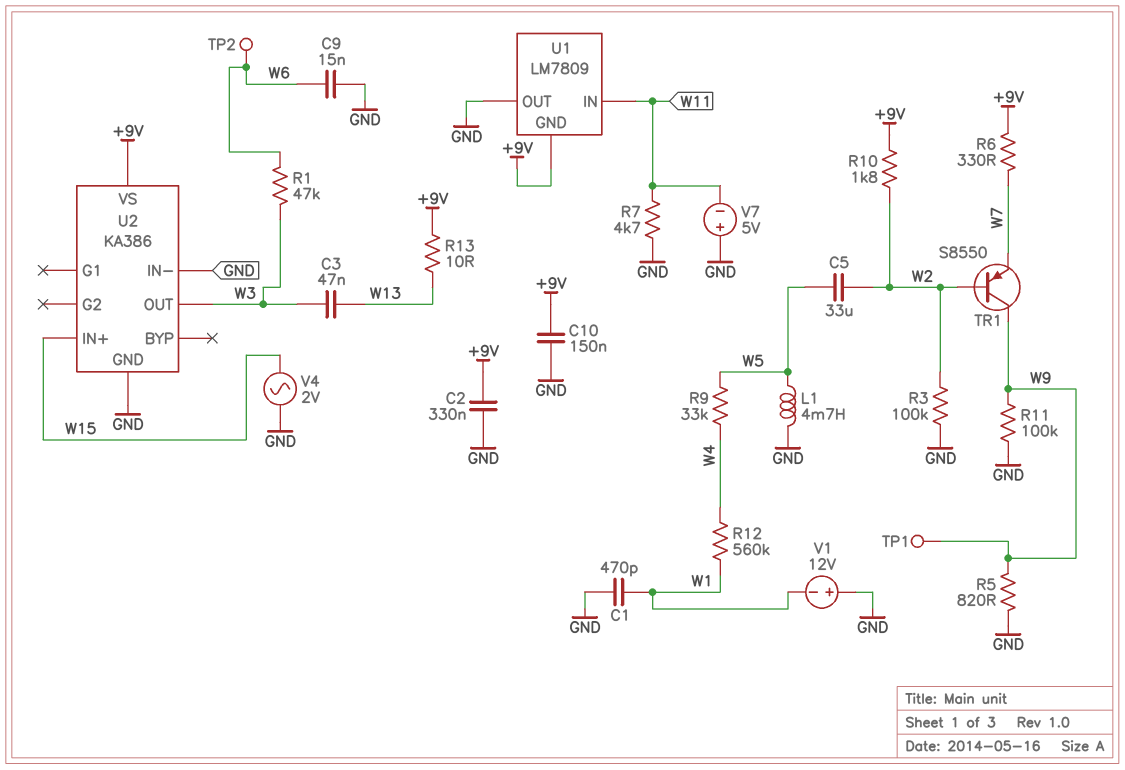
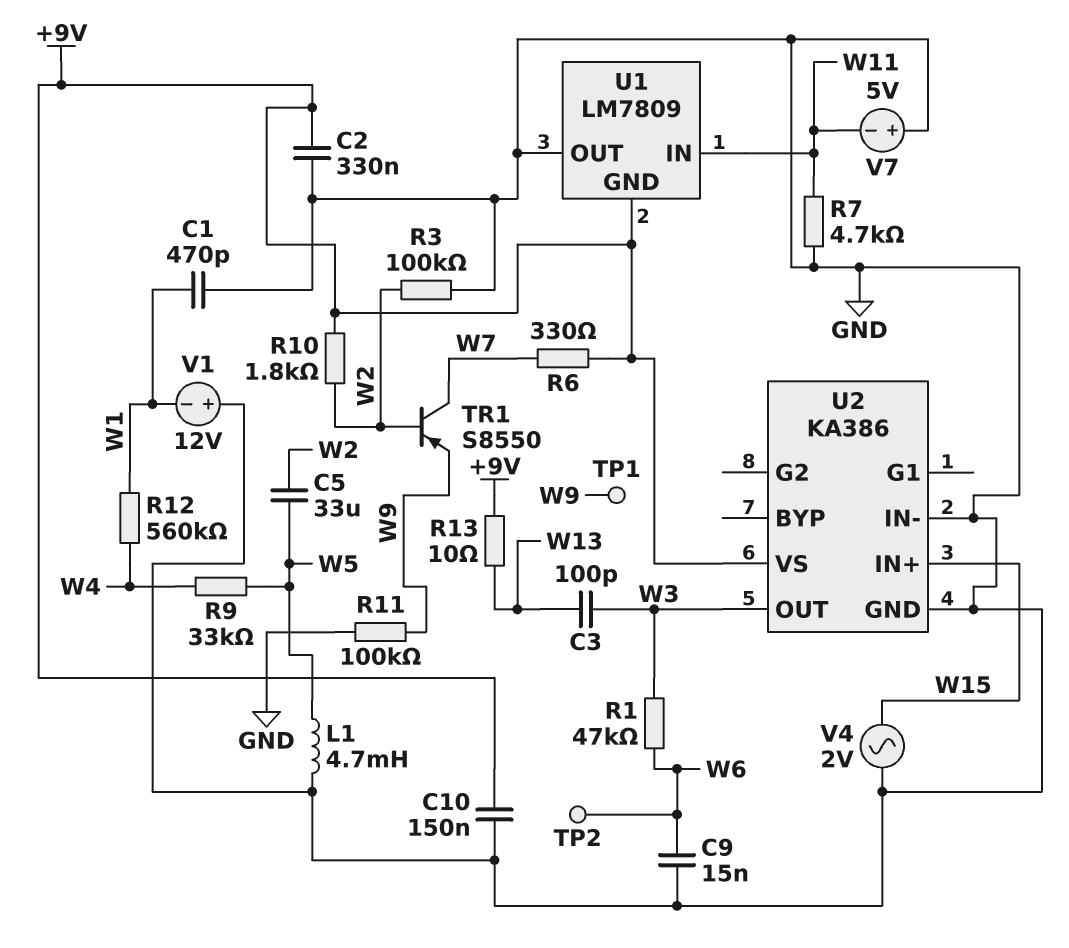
C3: 47nF (W3, W13) -> 100pF (W3, W13)
R5: 820 (GND, W9) -> none
TR1: PNP S8550 (B W2, C W9, E W7) -> PNP S8550 (B W2, C W7, E W9)

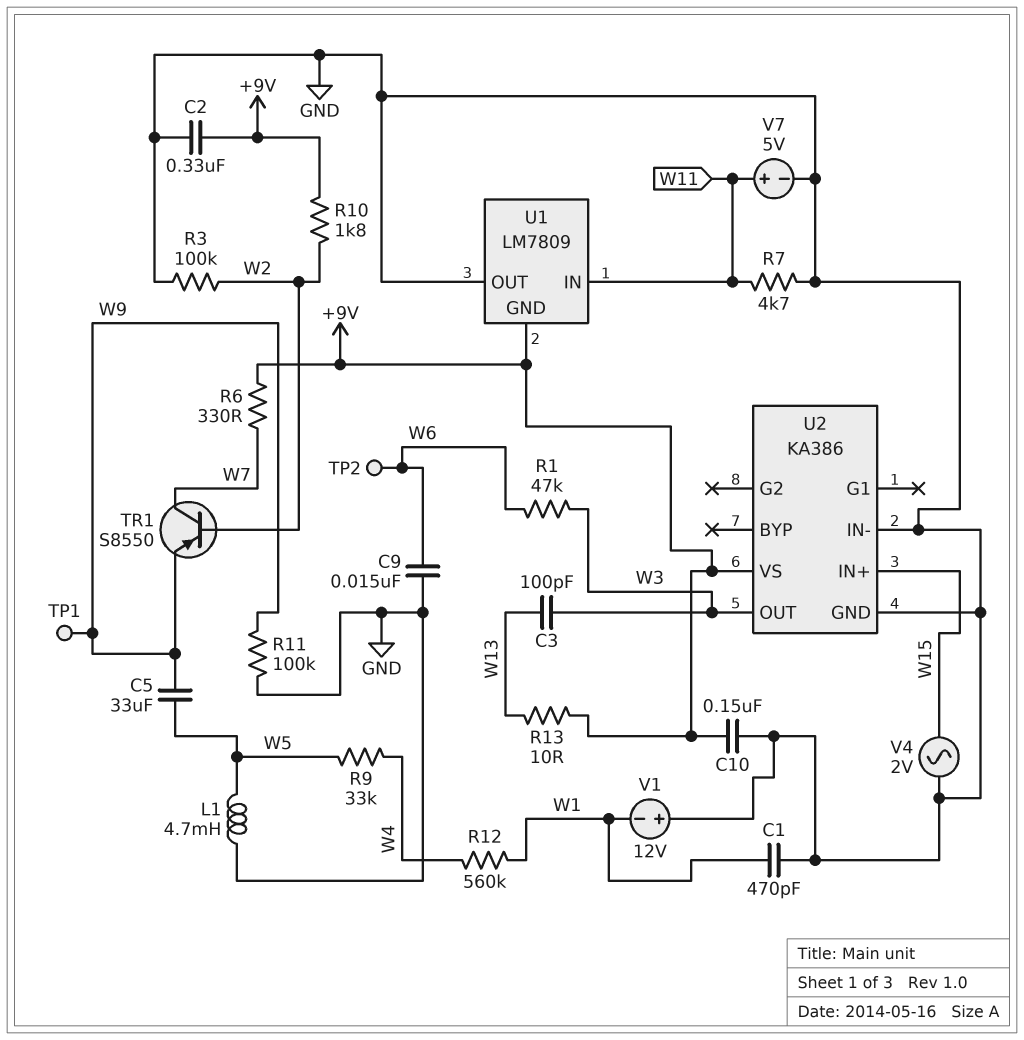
C5: 33uF (W2, W5) -> 33uF (W5, W9)
V7: 5V (plus GND, minus W11) -> 5V (plus W11, minus GND)

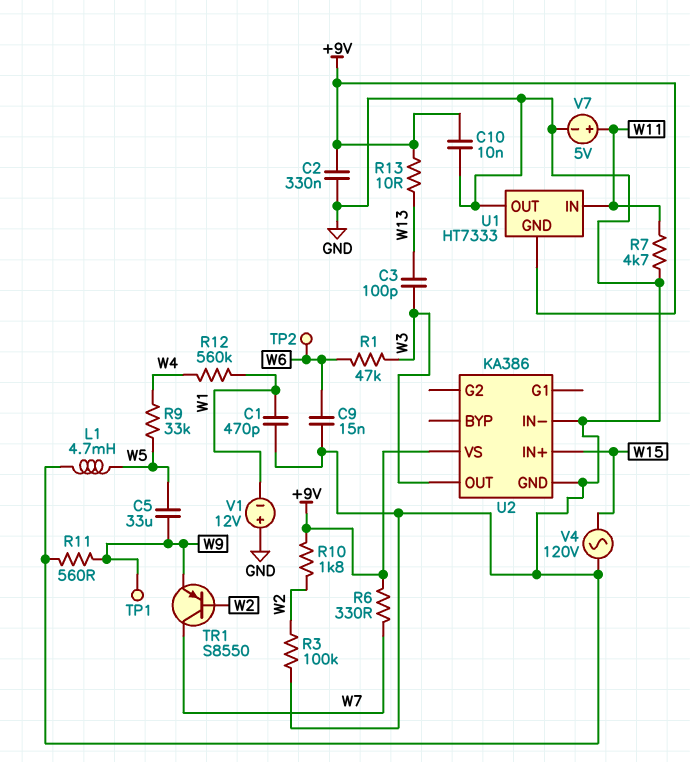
C10: 150nF (+9V, GND) -> 10nF (+9V, GND)
R11: 100k (GND, W9) -> 560 (GND, W9)
U1: LM7809 -> HT7333
V4: AC 2V (GND, W15) -> AC 120V (GND, W15)

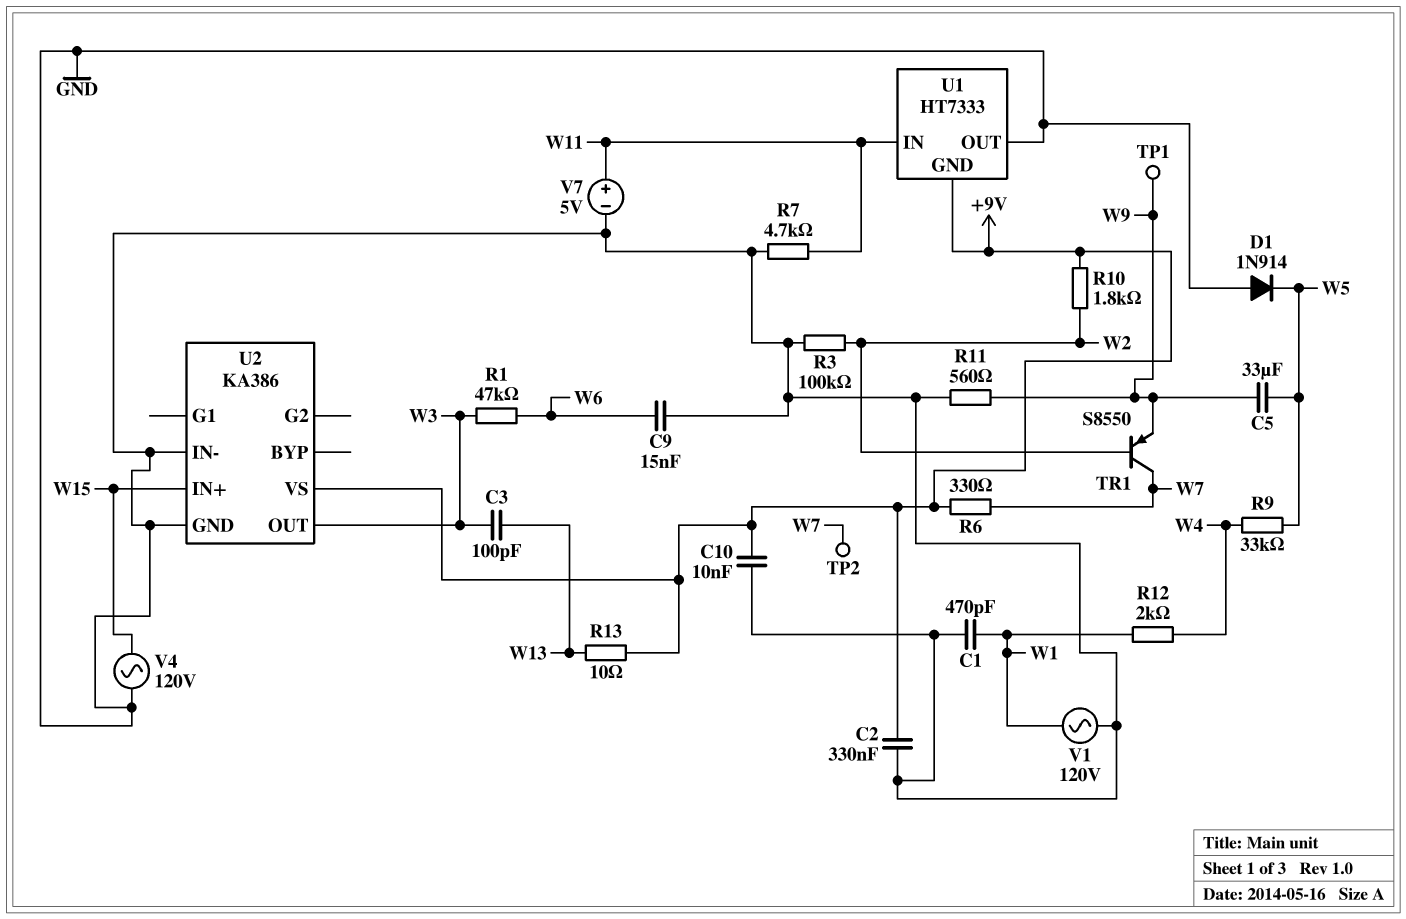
D1: none -> diode 1N914 (A GND, K W5)
L1: 4.7mH (GND, W5) -> none
R12: 560k (W1, W4) -> 2k (W1, W4)
TP2: test point (W6) -> test point (W7)
V1: 12V (plus GND, minus W1) -> AC 120V (GND, W1)

